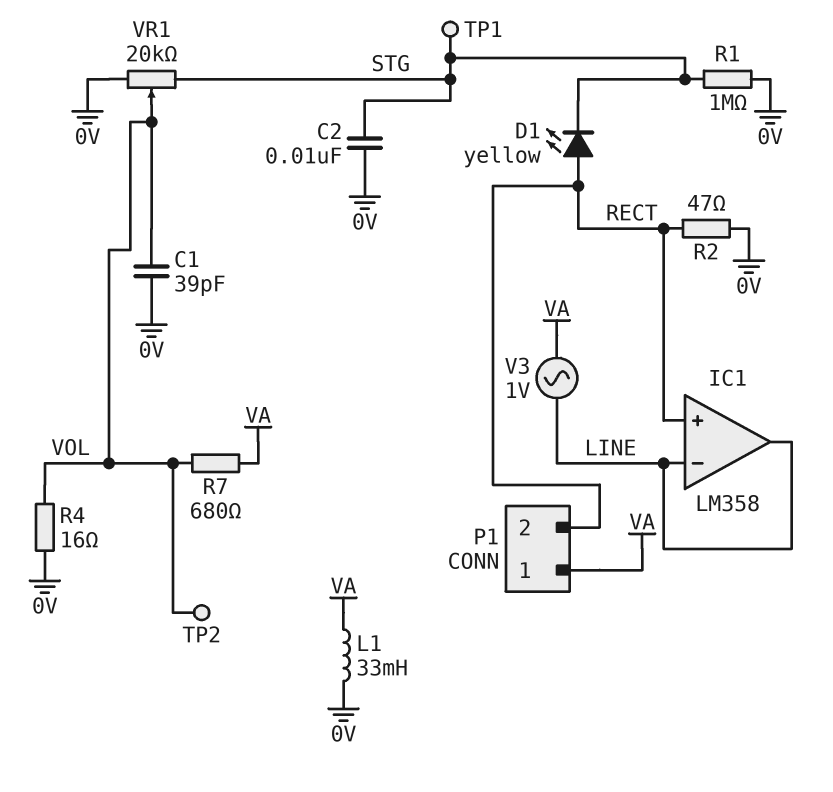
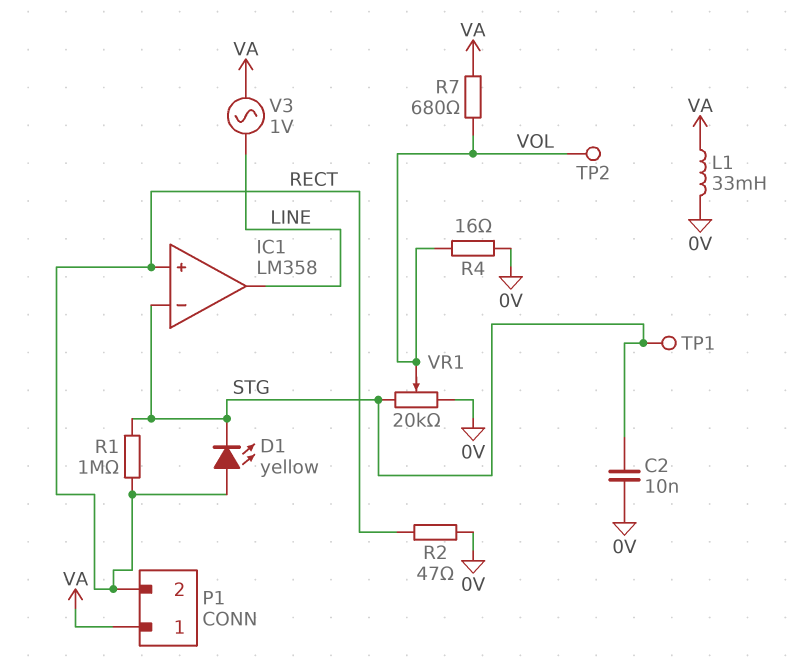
C1: 39pF (0V, VOL) -> none
IC1 pin in-: LINE -> STG
R1: 1M (0V, STG) -> 1M (RECT, STG)

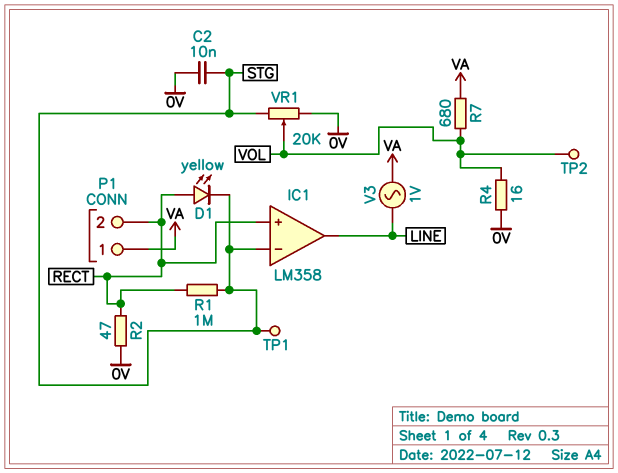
L1: 33mH (0V, VA) -> none

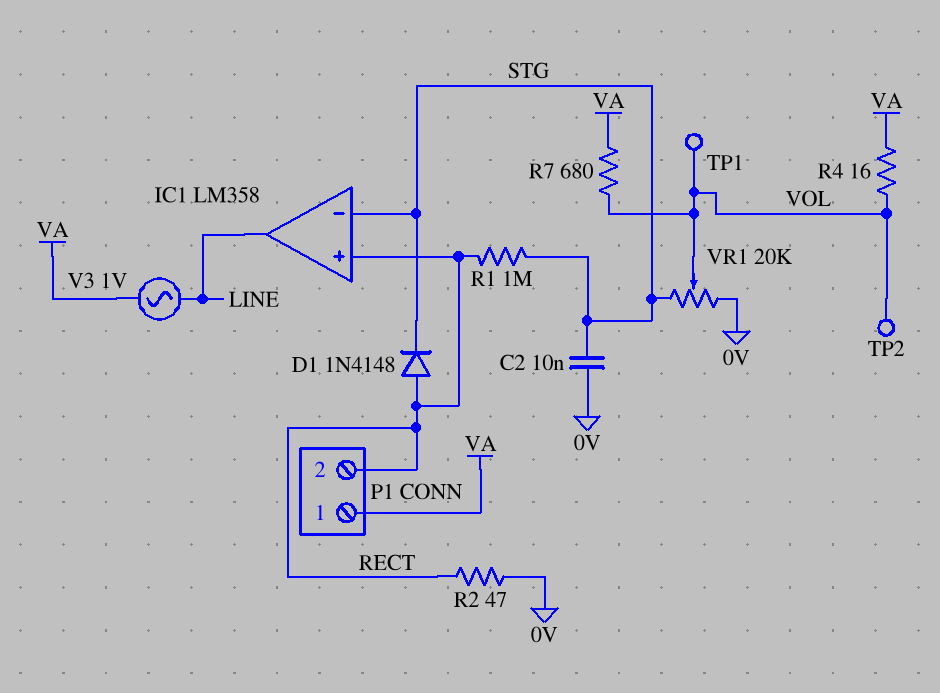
D1: LED yellow (A RECT, K STG) -> diode 1N4148 (A RECT, K STG)
R4: 16 (0V, VOL) -> 16 (VA, VOL)
TP1: test point (STG) -> test point (VOL)

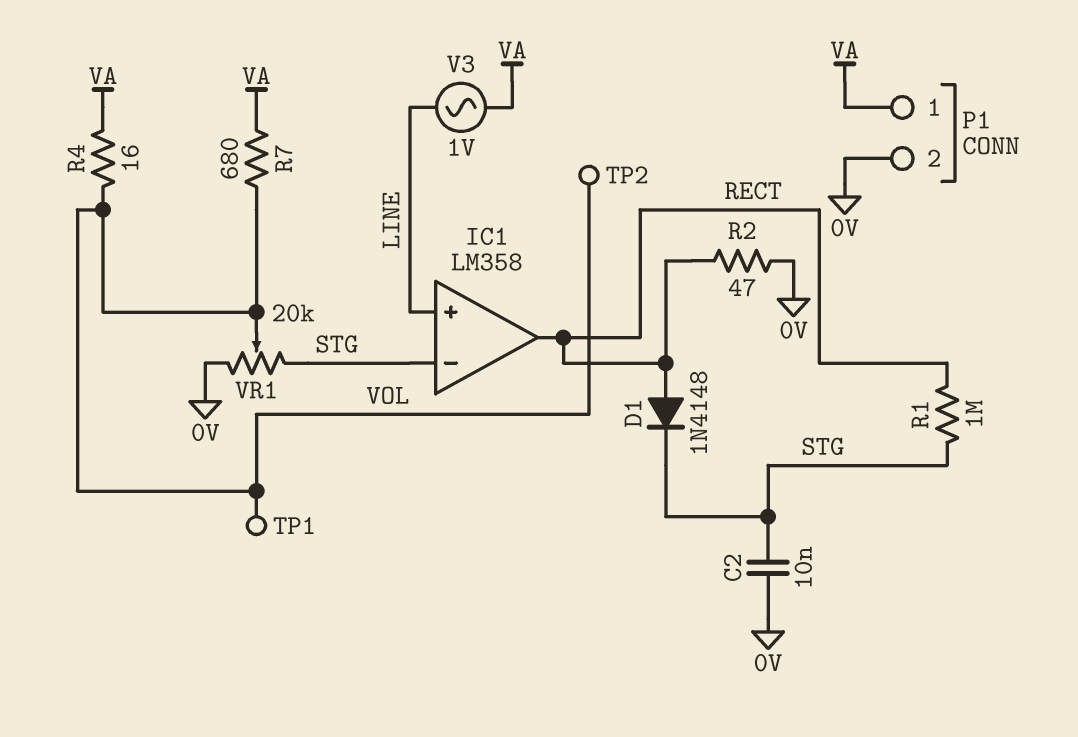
IC1 pin in+: RECT -> LINE
IC1 pin out: LINE -> RECT
P1 pin 2: RECT -> 0V

